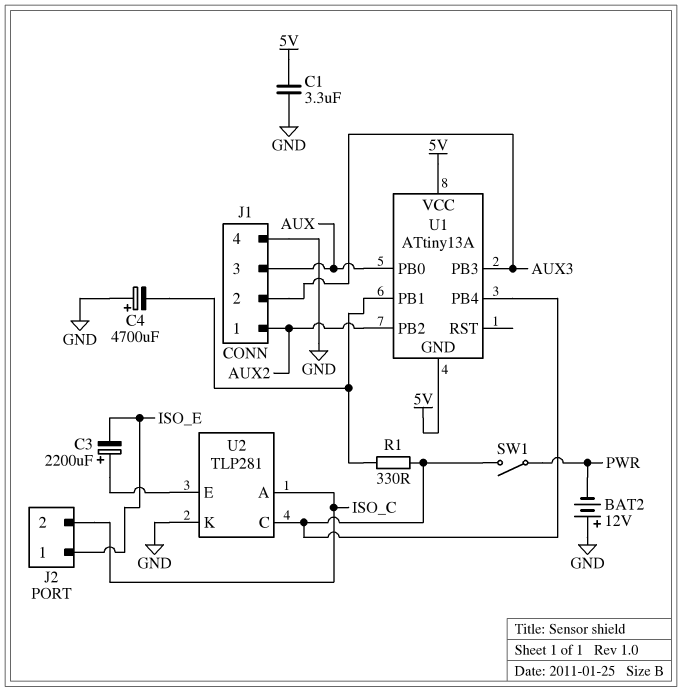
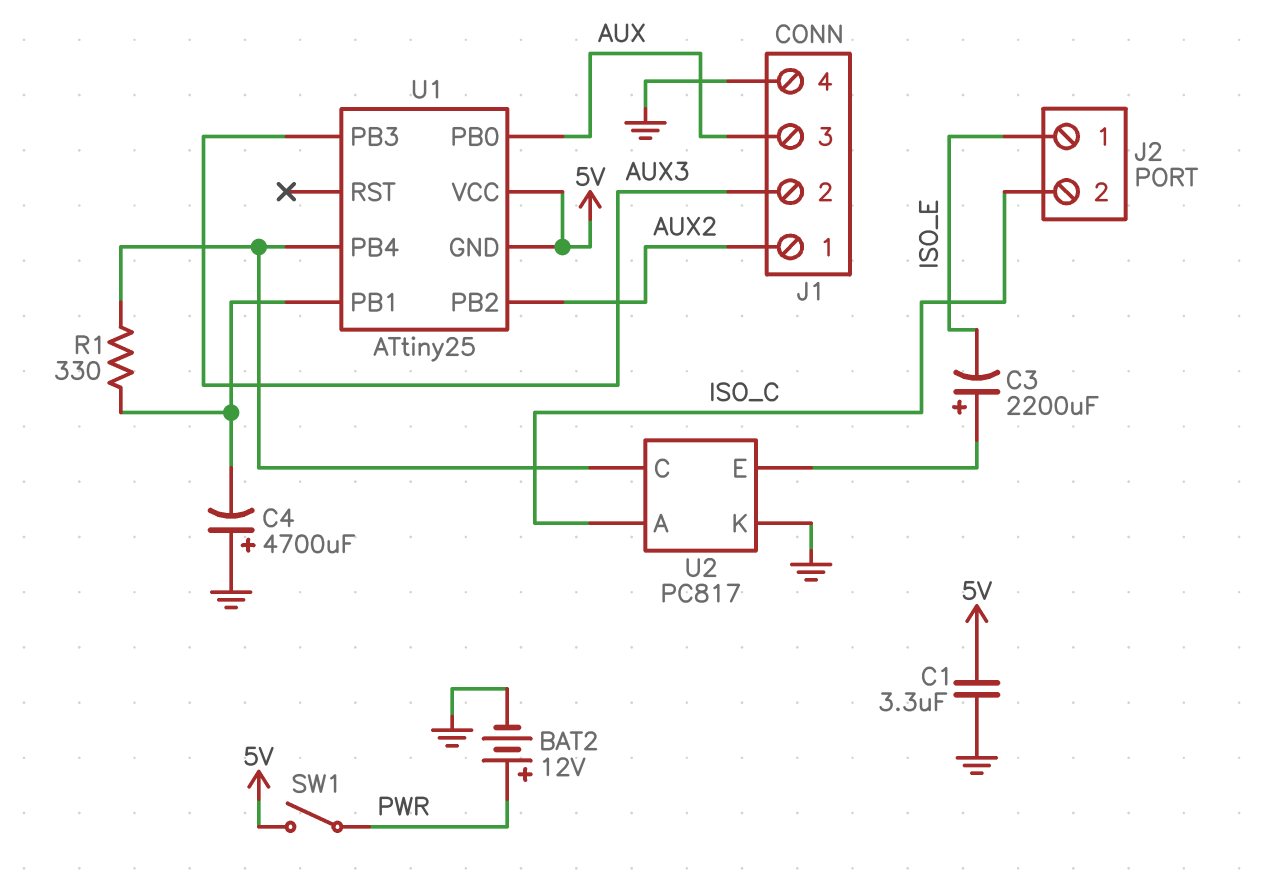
BAT2: 12V (plus GND, minus PWR) -> 12V (plus PWR, minus GND)
SW1: switch (PWR, U1/PB4) -> switch (5V, PWR)
U1: ATtiny13A -> ATtiny25
U2: TLP281 -> PC817

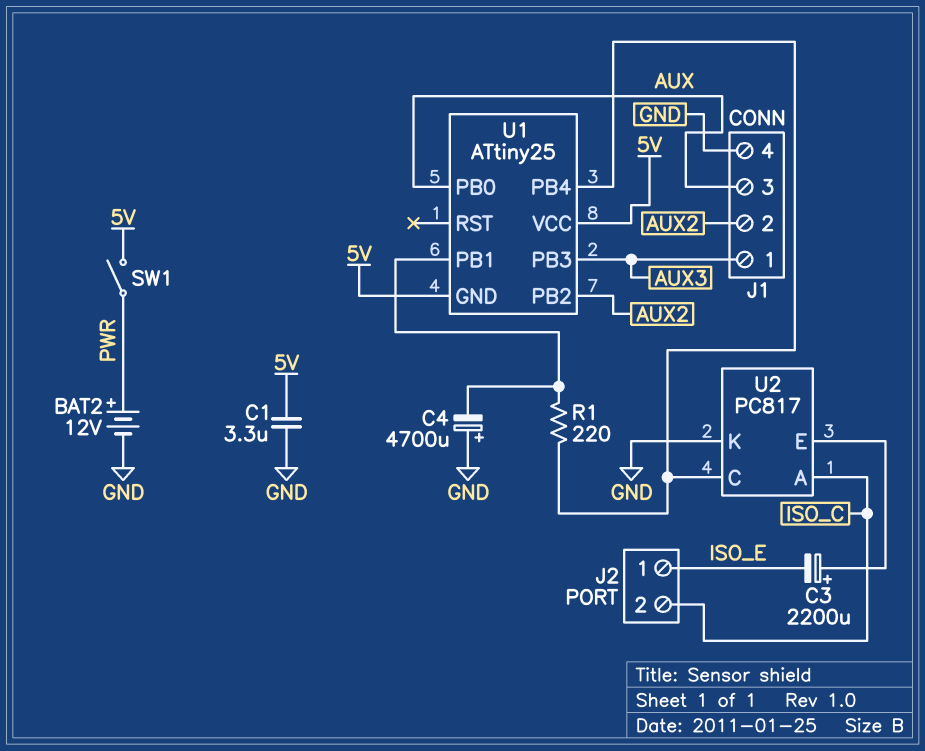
J1 pin 1: AUX2 -> AUX3
J1 pin 2: AUX3 -> AUX2
R1: 330 (U1/PB1, U1/PB4) -> 220 (U1/PB1, U1/PB4)

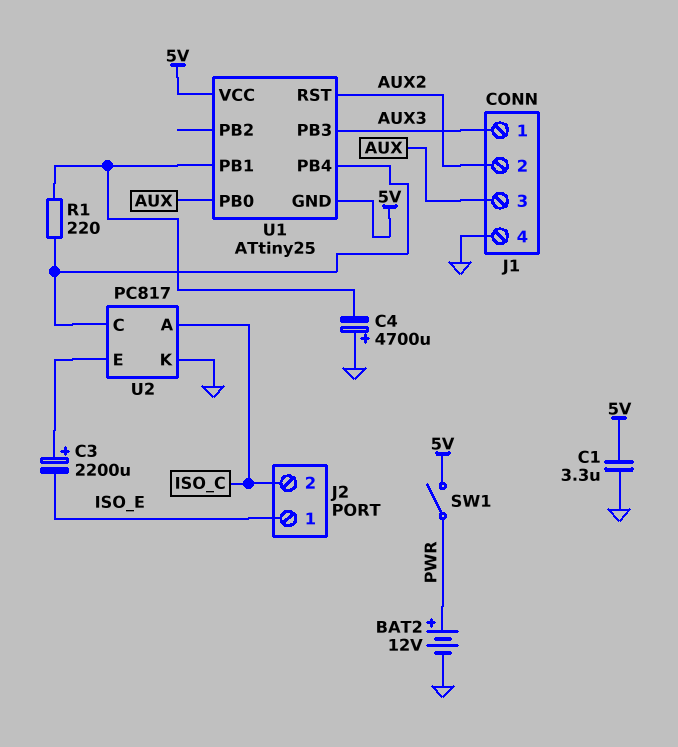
U1 pin PB2: AUX2 -> none
U1 pin RST: none -> AUX2

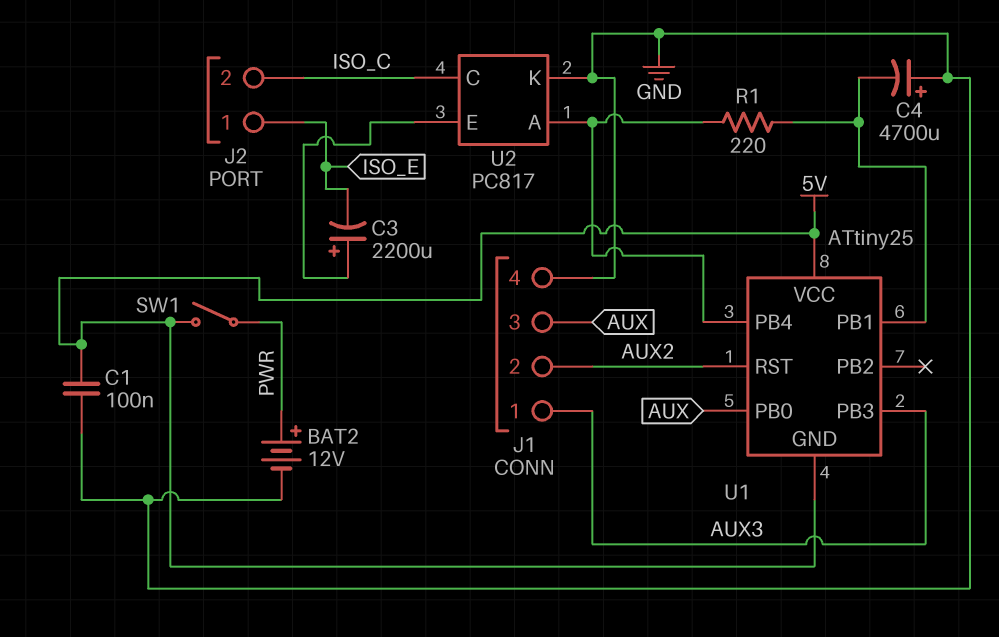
C1: 3.3uF (5V, GND) -> 100nF (5V, GND)
U2 pin A: ISO_C -> U1/PB4
U2 pin C: U1/PB4 -> ISO_C

